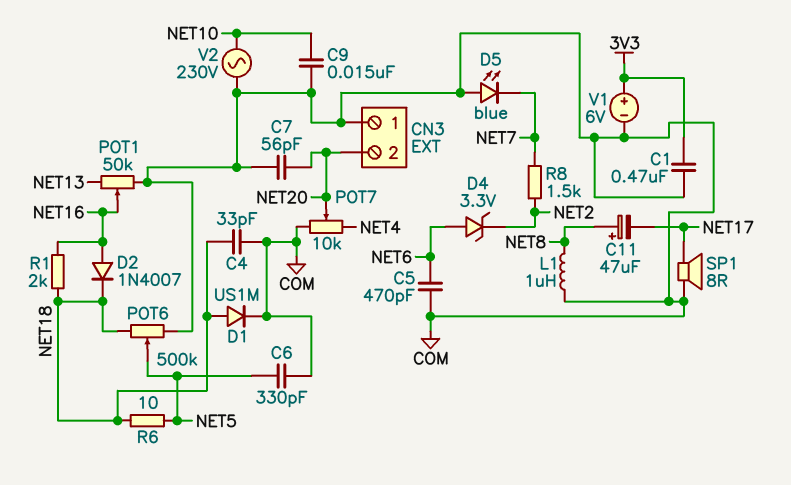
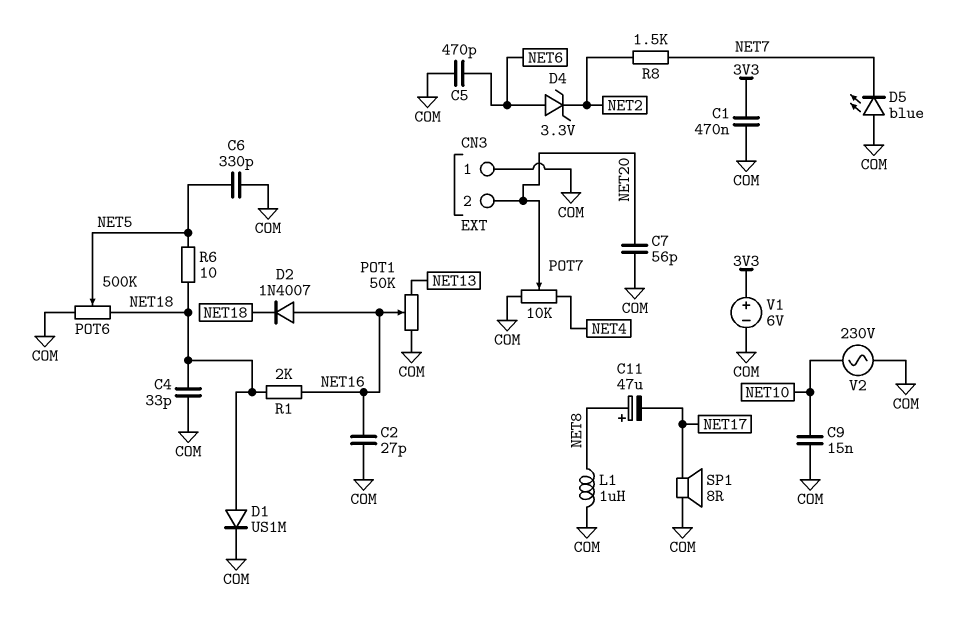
C2: none -> 27pF (COM, NET16)

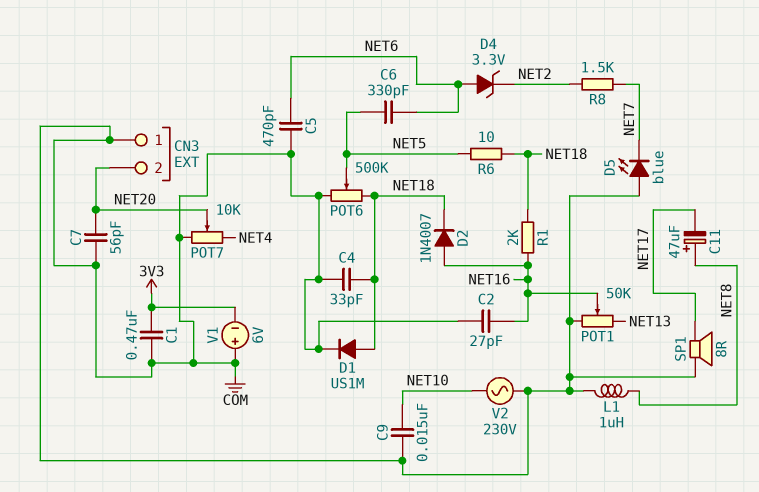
C6: 330pF (COM, NET5) -> 330pF (NET5, NET6)
V1: 6V (plus 3V3, minus COM) -> 6V (plus COM, minus 3V3)

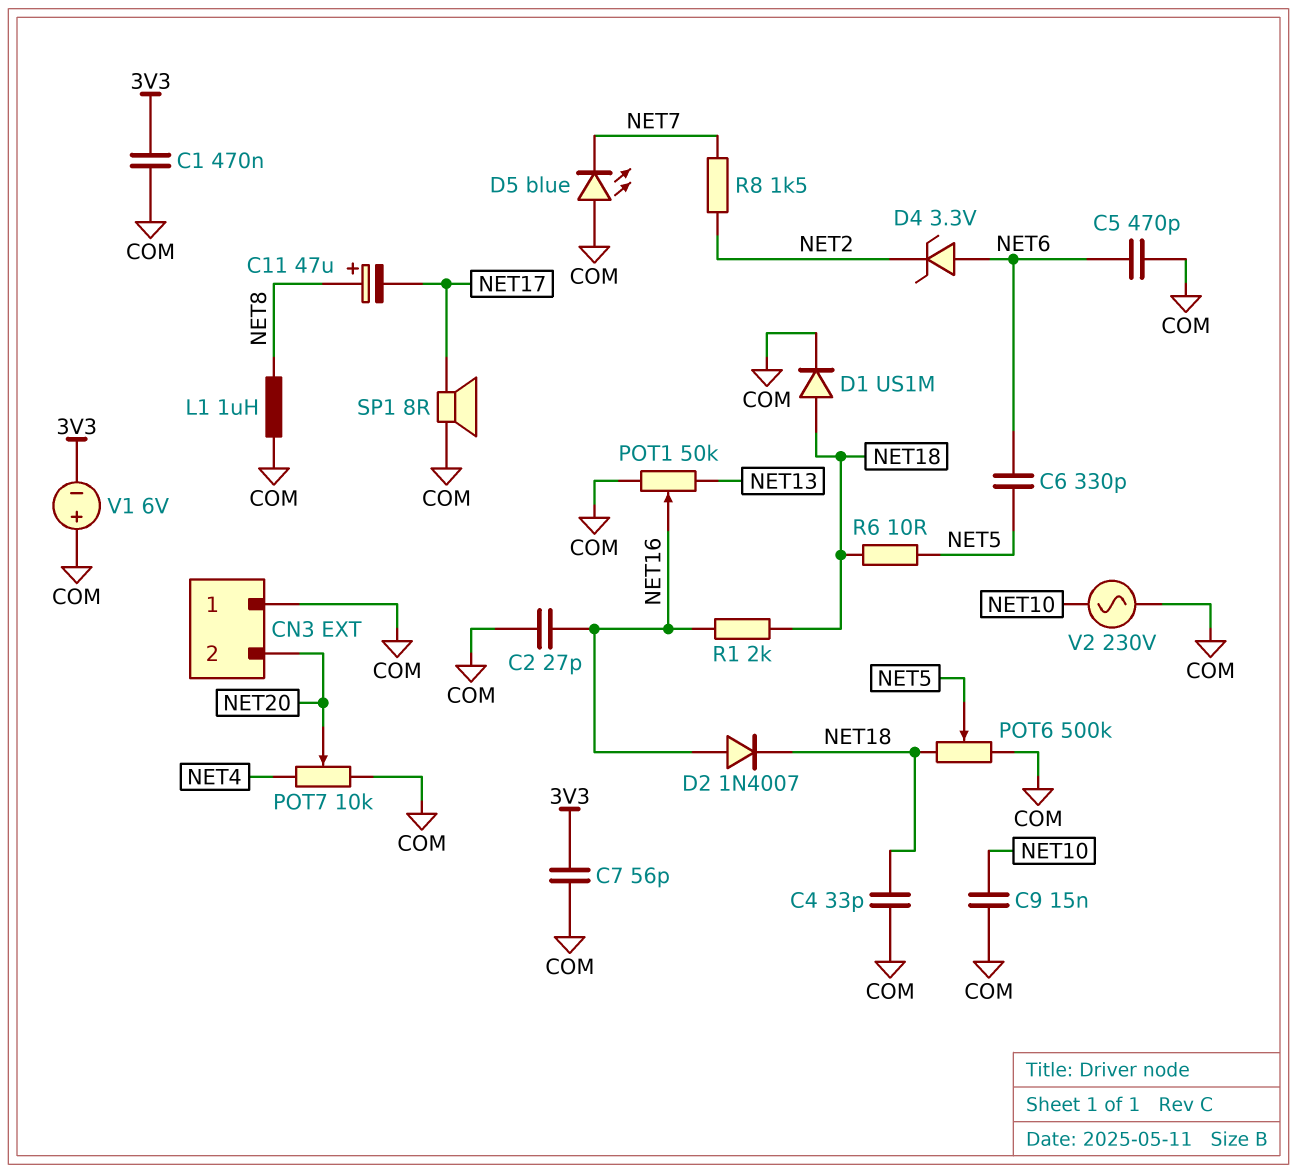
C7: 56pF (COM, NET20) -> 56pF (3V3, COM)

